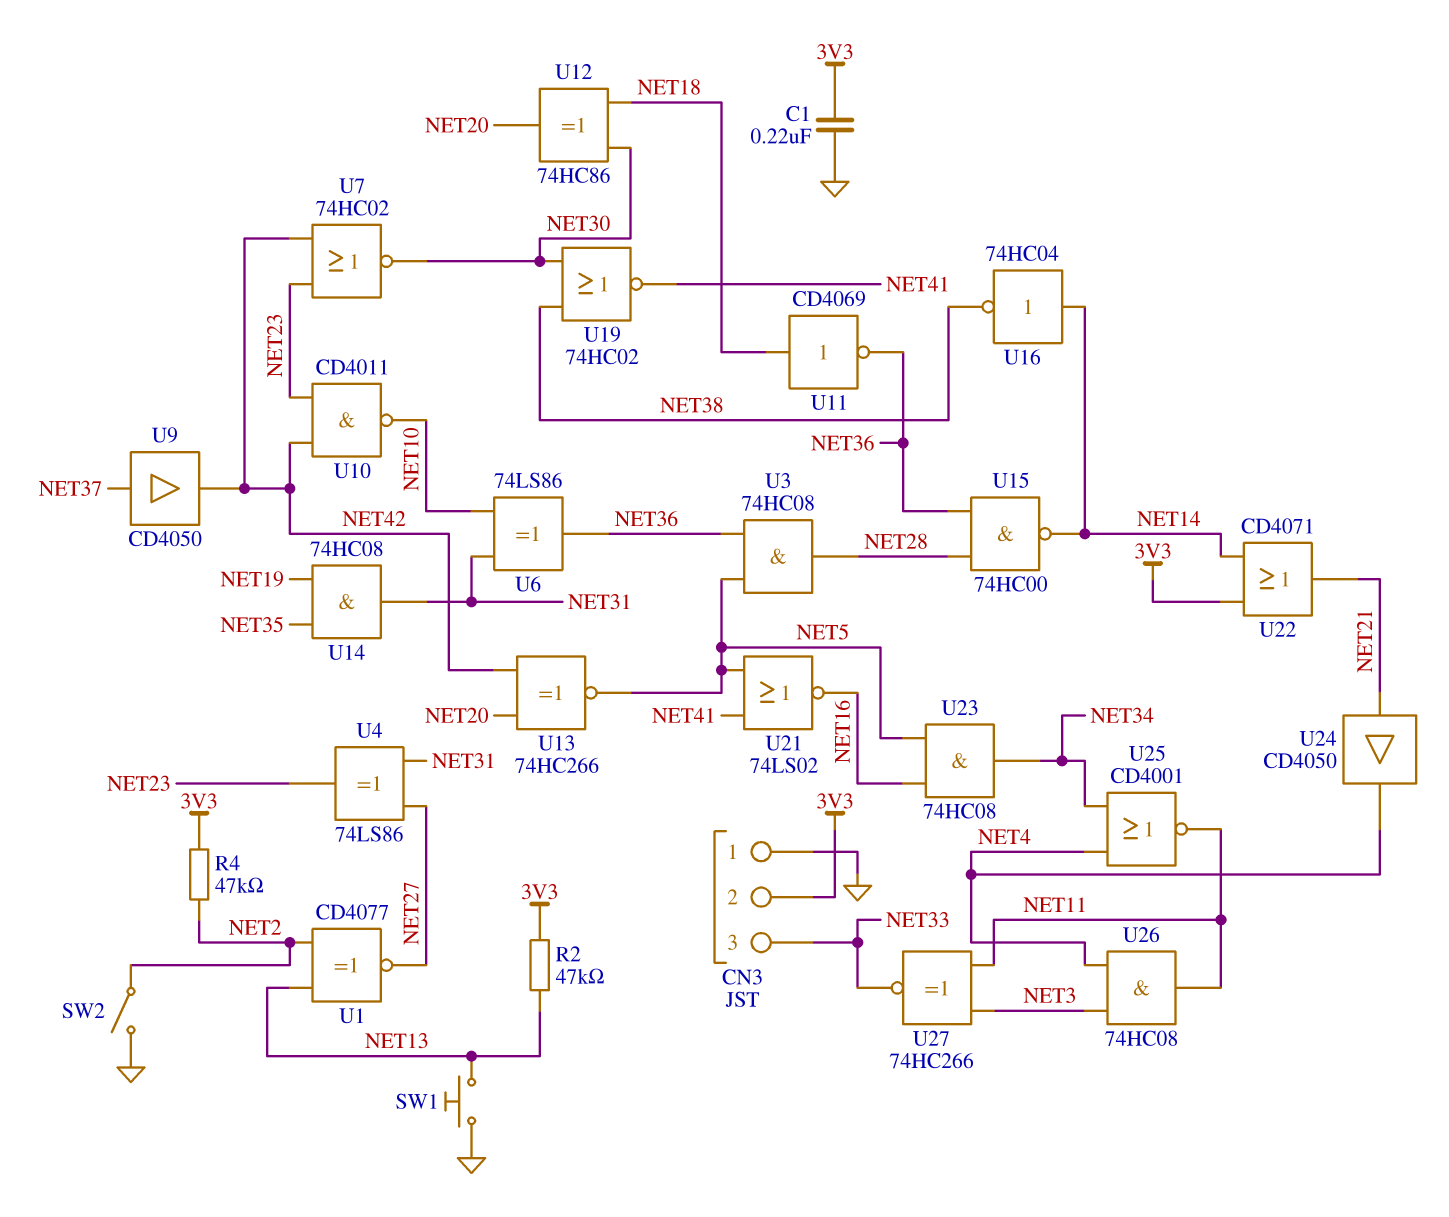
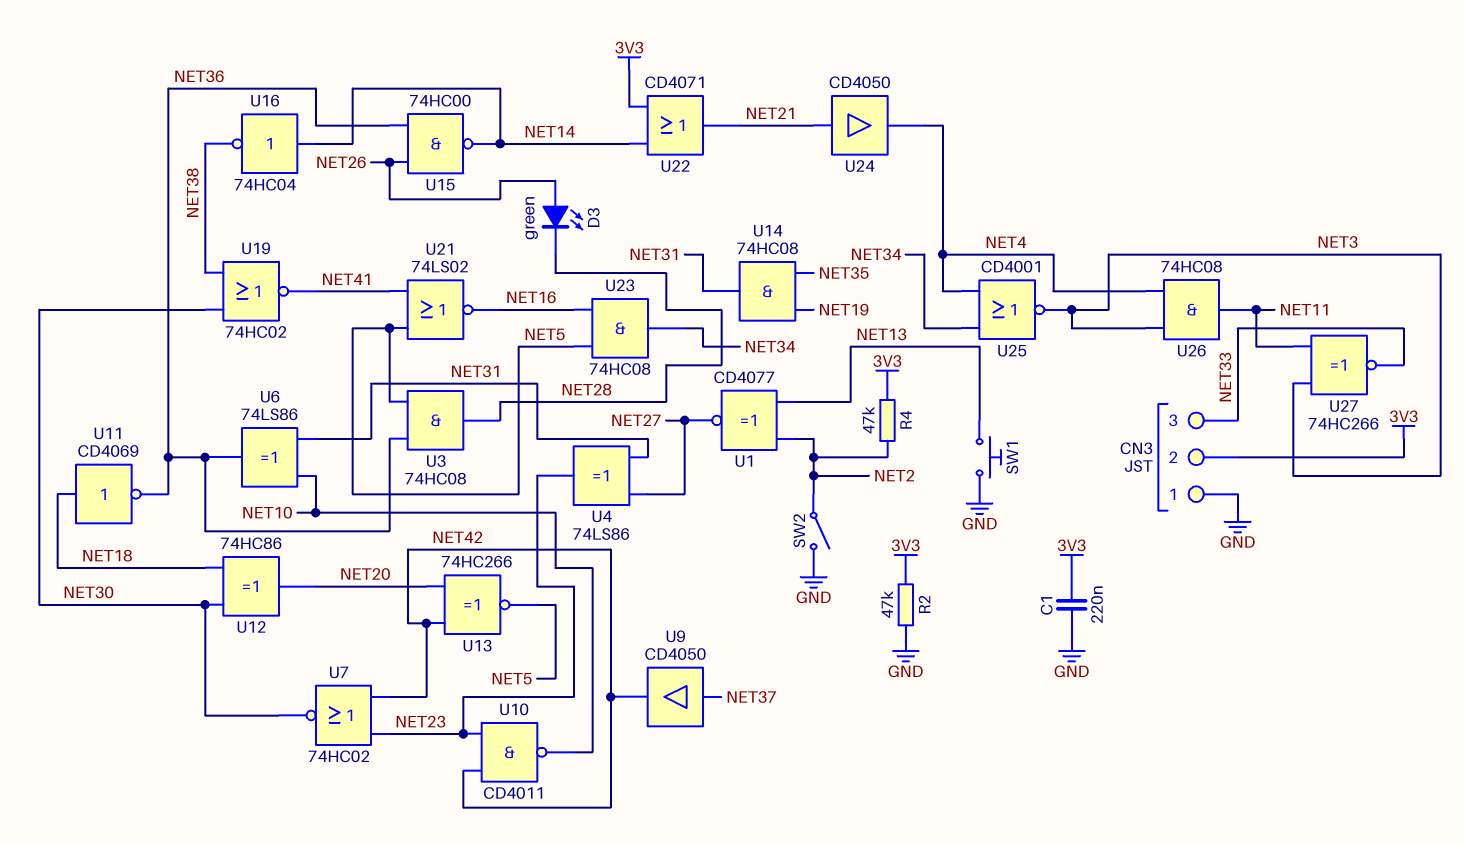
D3: none -> LED green (A NET26, K NET28)
R2: 47k (3V3, NET13) -> 47k (3V3, GND)
U15: NAND 74HC00 (in NET28, in NET36, out NET14) -> NAND 74HC00 (in NET26, in NET36, out NET14)
U25: NOR CD4001 (in NET4, in NET34, out NET11) -> NOR CD4001 (in NET4, in NET34, out NET3)

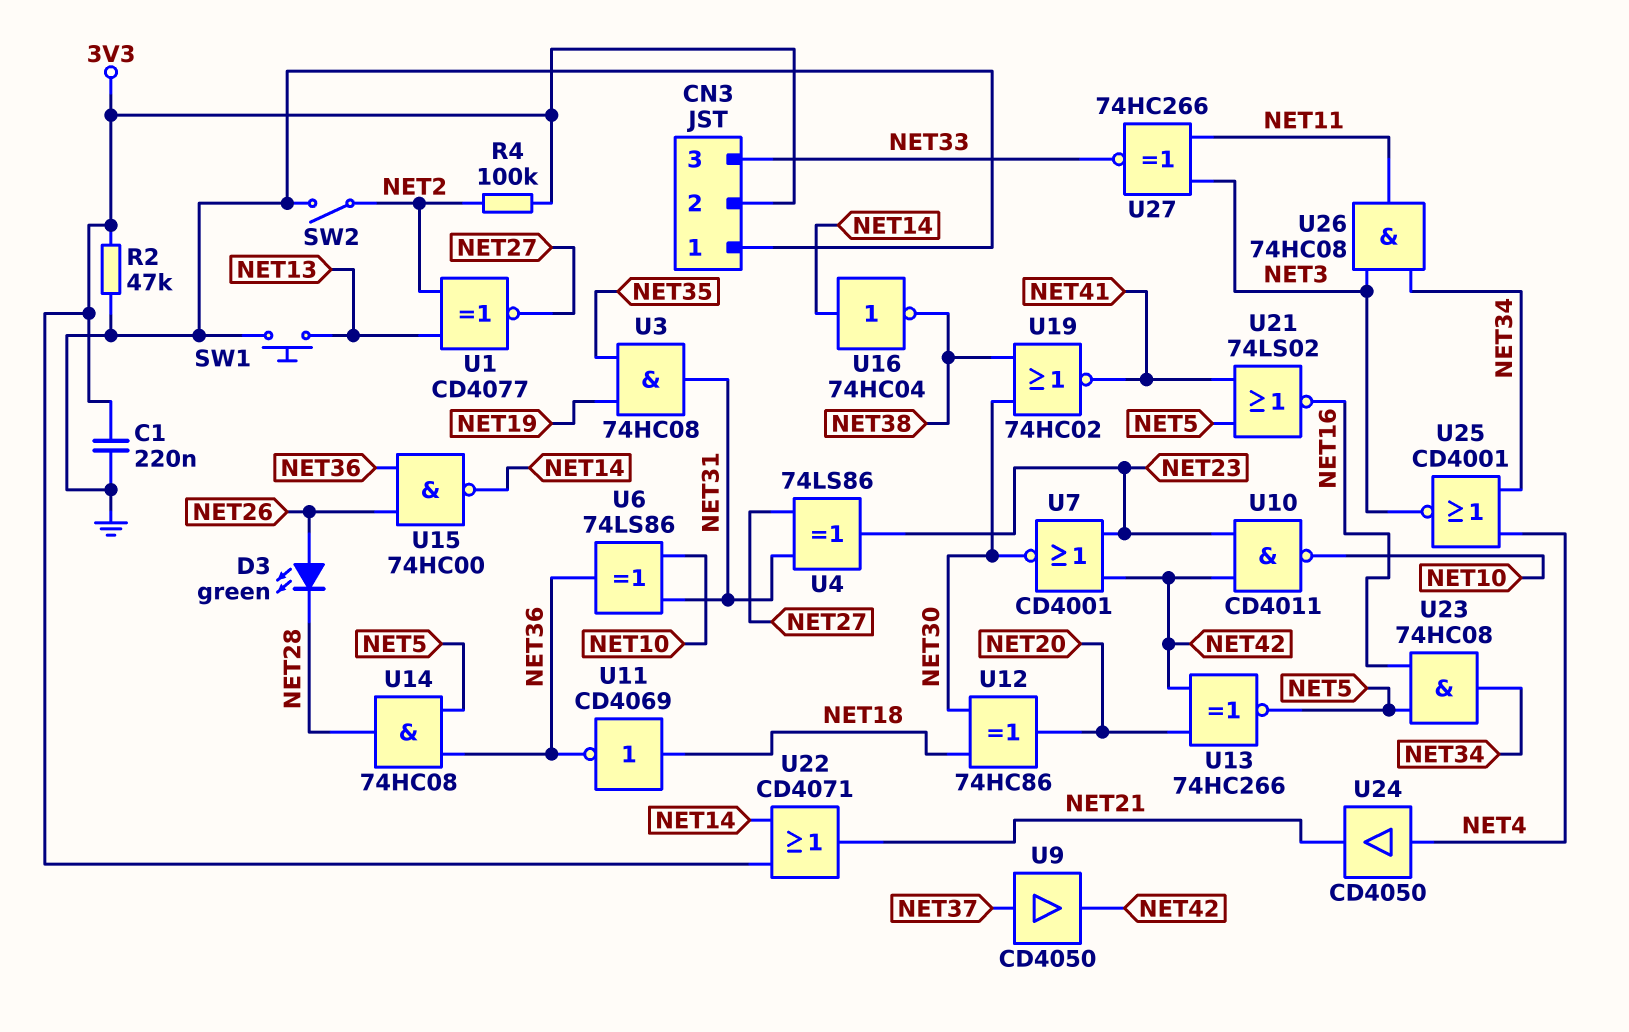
R4: 47k (3V3, NET2) -> 100k (3V3, NET2)
U3: AND 74HC08 (in NET5, in NET36, out NET28) -> AND 74HC08 (in NET19, in NET35, out NET31)
U7: NOR 74HC02 (in NET23, in NET42, out NET30) -> NOR CD4001 (in NET23, in NET42, out NET30)
U14: AND 74HC08 (in NET19, in NET35, out NET31) -> AND 74HC08 (in NET5, in NET36, out NET28)
U24: buffer CD4050 (in NET21, out NET4) -> buffer CD4050 (in NET4, out NET21)
U26: AND 74HC08 (in NET3, in NET4, out NET11) -> AND 74HC08 (in NET3, in NET34, out NET11)

